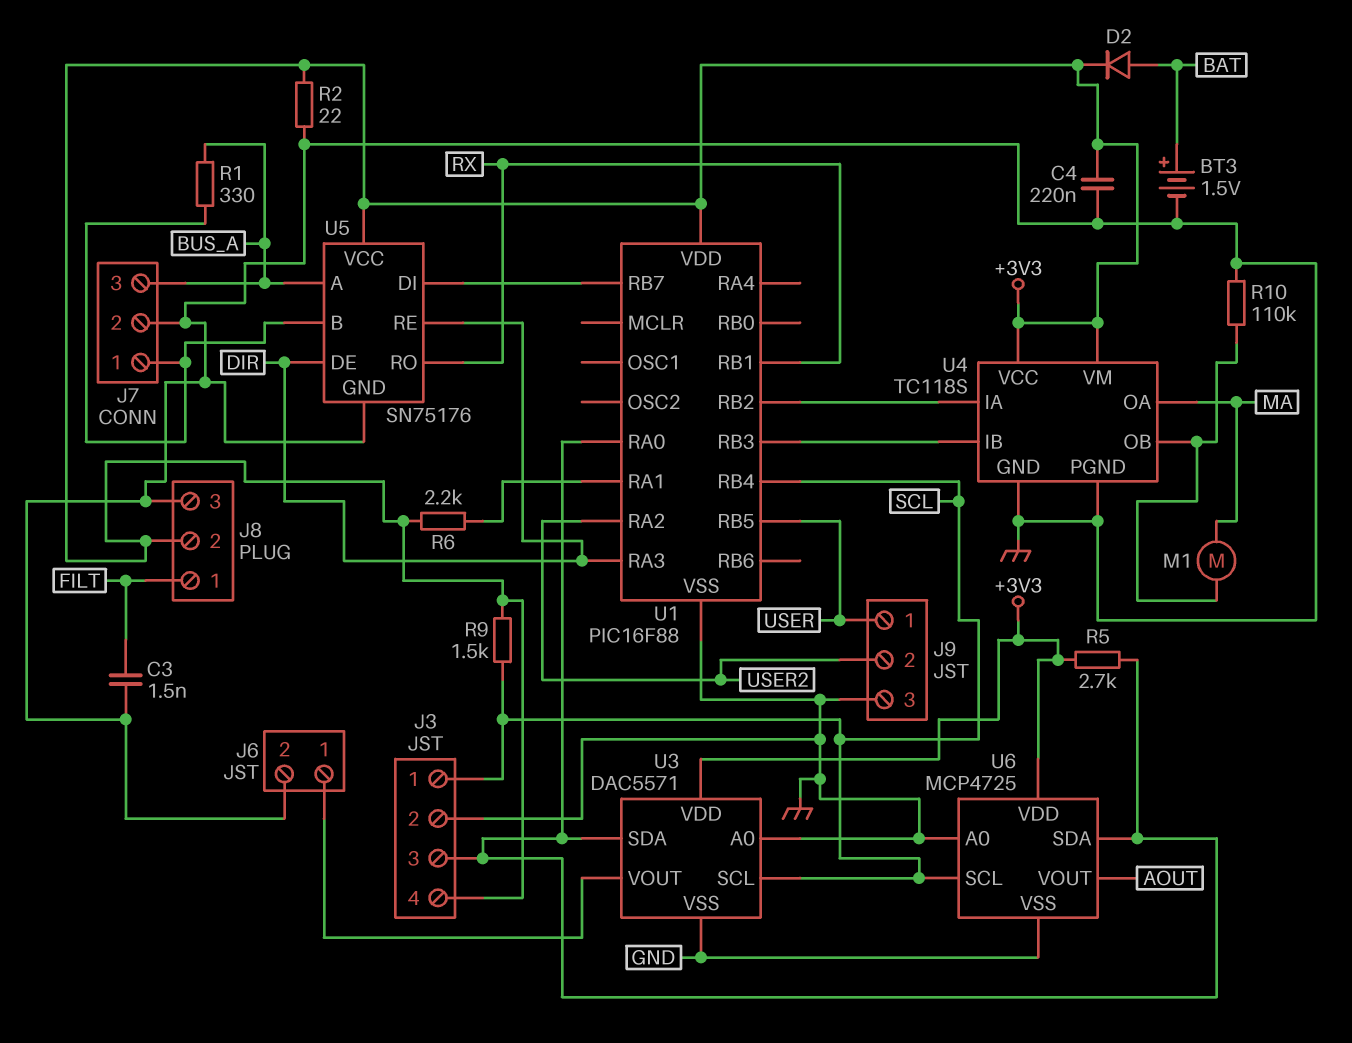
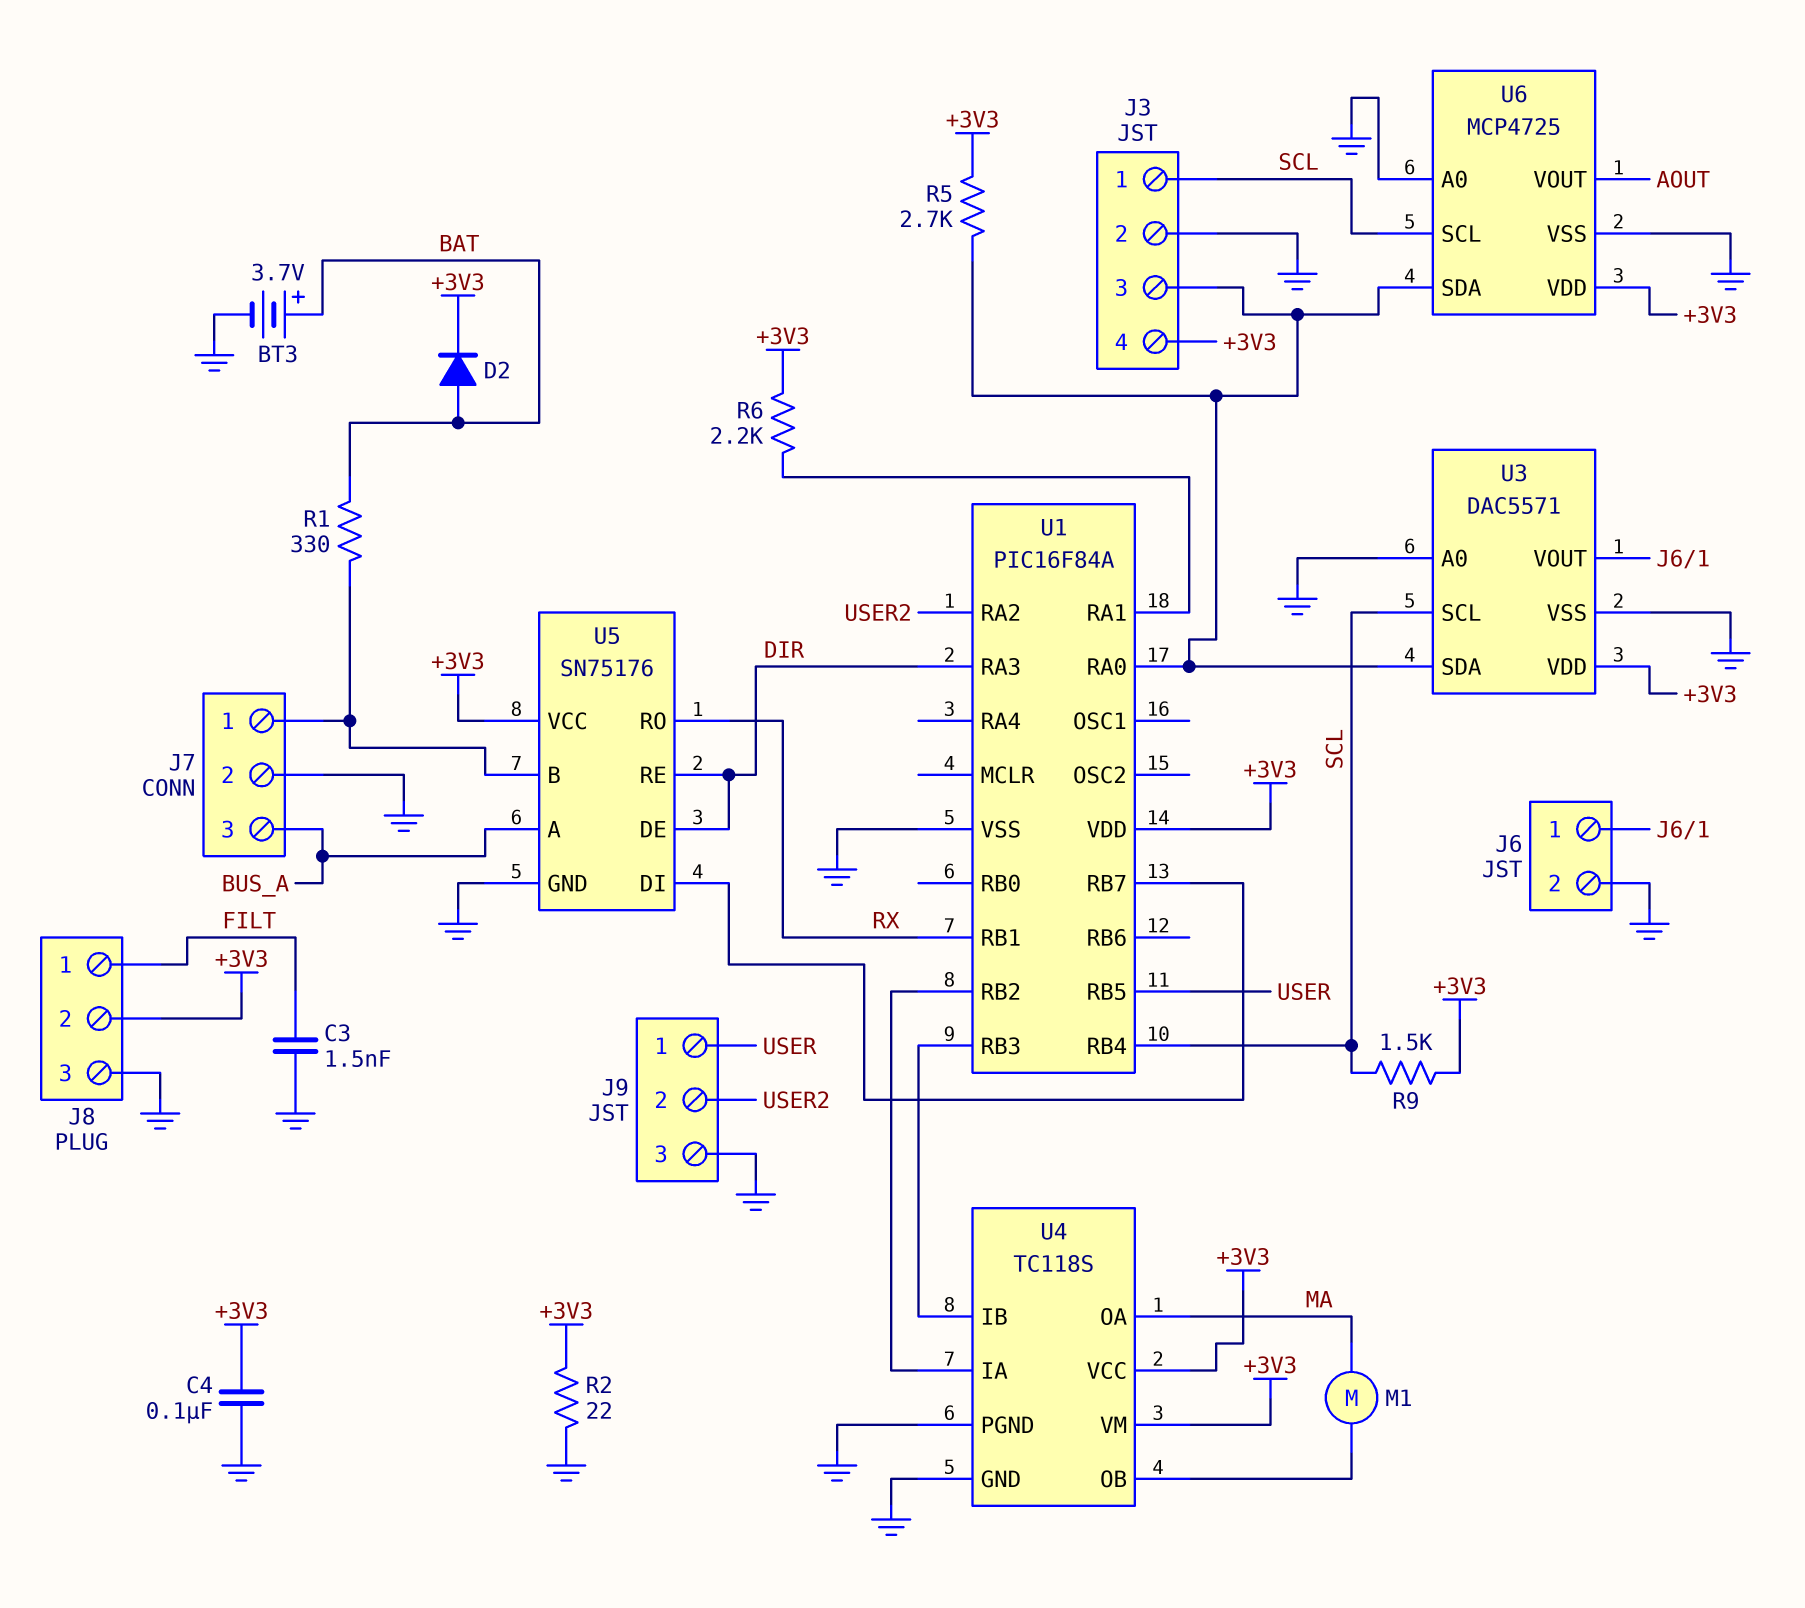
BT3: 1.5V (plus BAT, minus GND) -> 3.7V (plus BAT, minus GND)
C4: 220nF (+3V3, GND) -> 100nF (+3V3, GND)
R1: 330 (BUS_A, J7/1) -> 330 (BAT, J7/1)
R10: 110k (GND, U4/OB) -> none
U1: PIC16F88 -> PIC16F84A

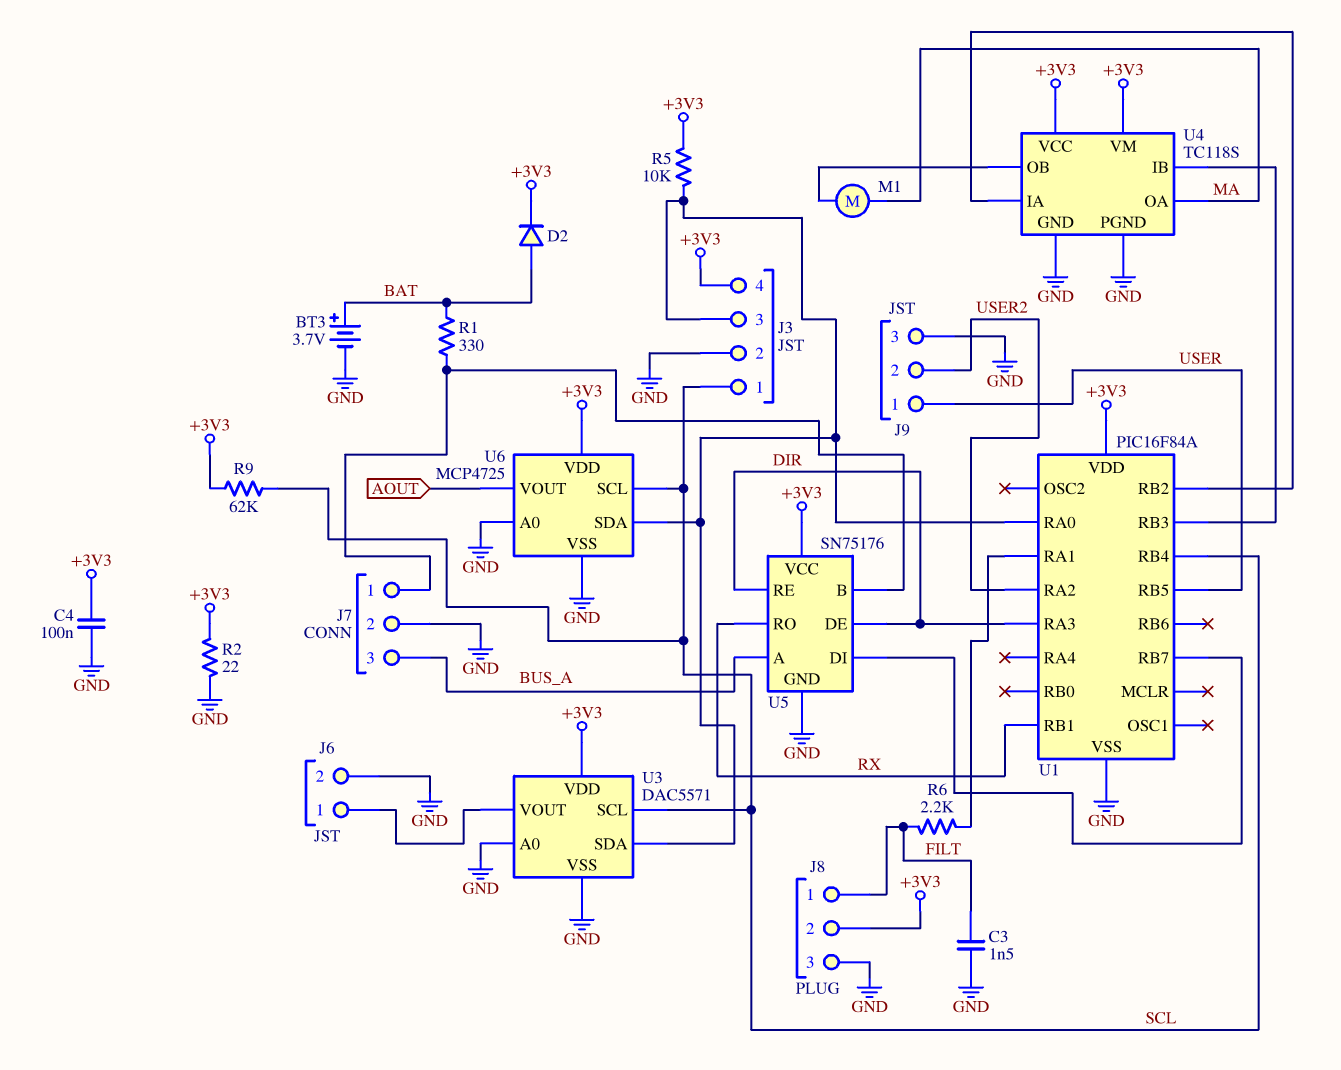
R5: 2.7k (+3V3, J3/3) -> 10k (+3V3, J3/3)
R6: 2.2k (+3V3, U1/RA1) -> 2.2k (FILT, U1/RA1)
R9: 1.5k (+3V3, SCL) -> 62k (+3V3, SCL)

